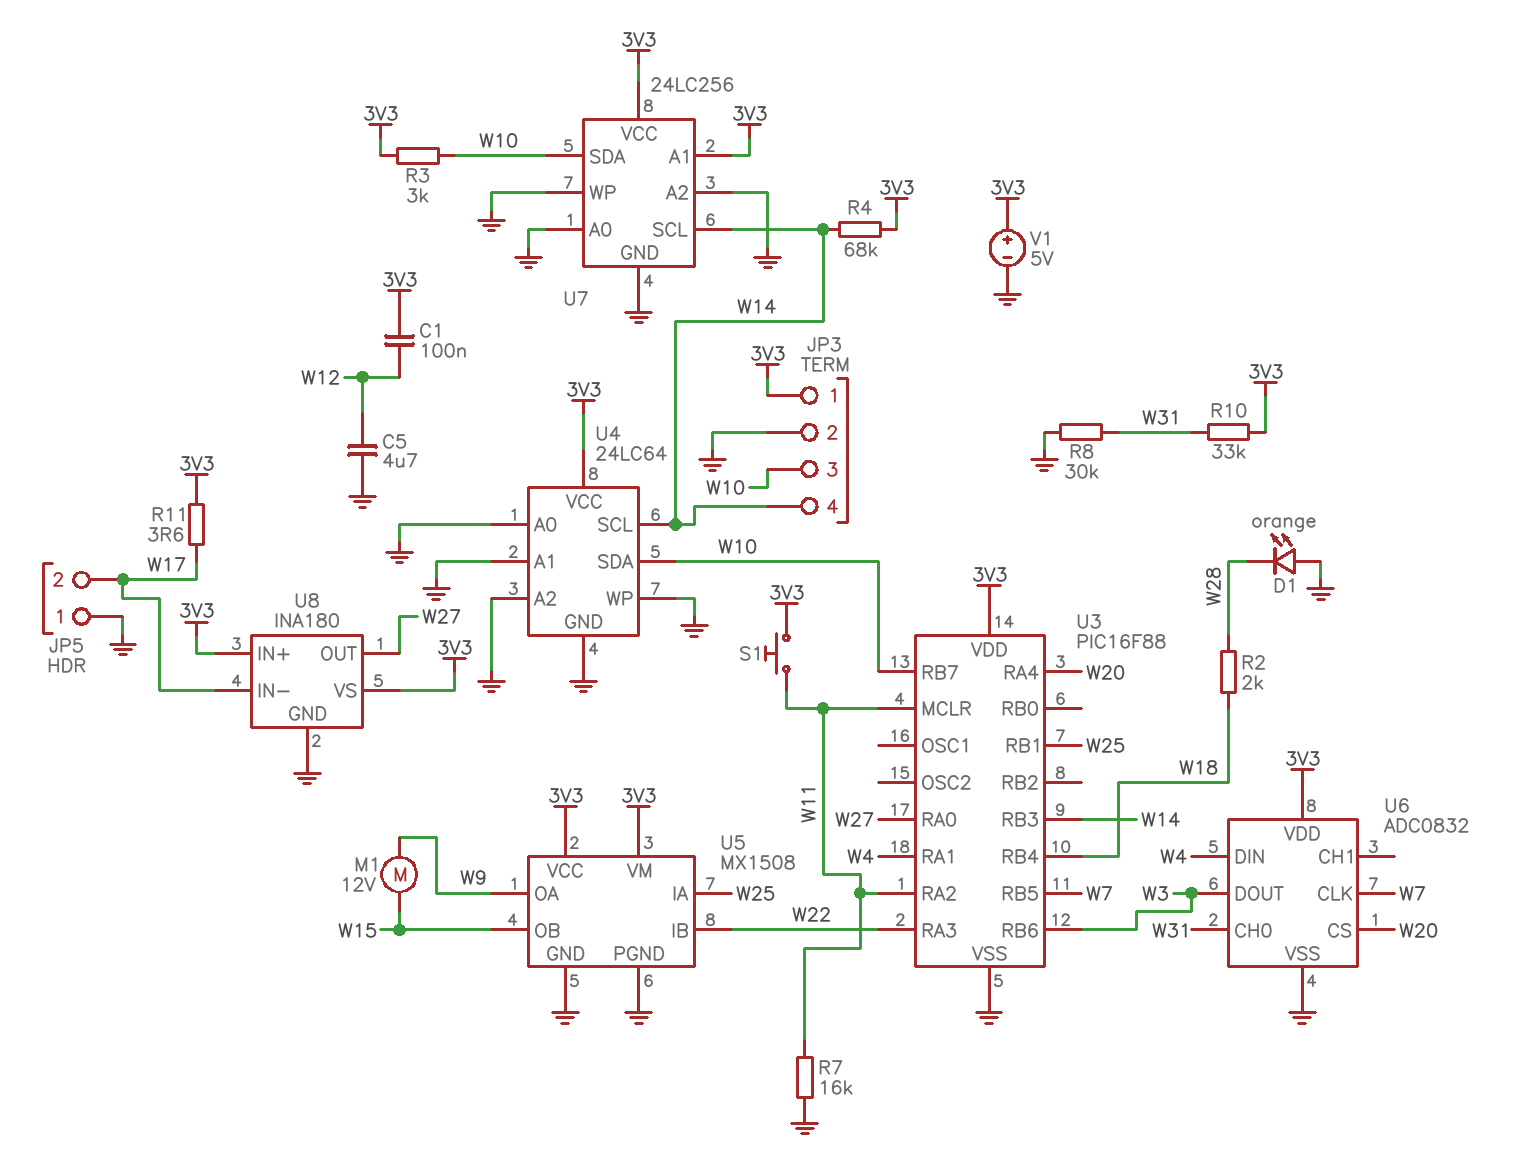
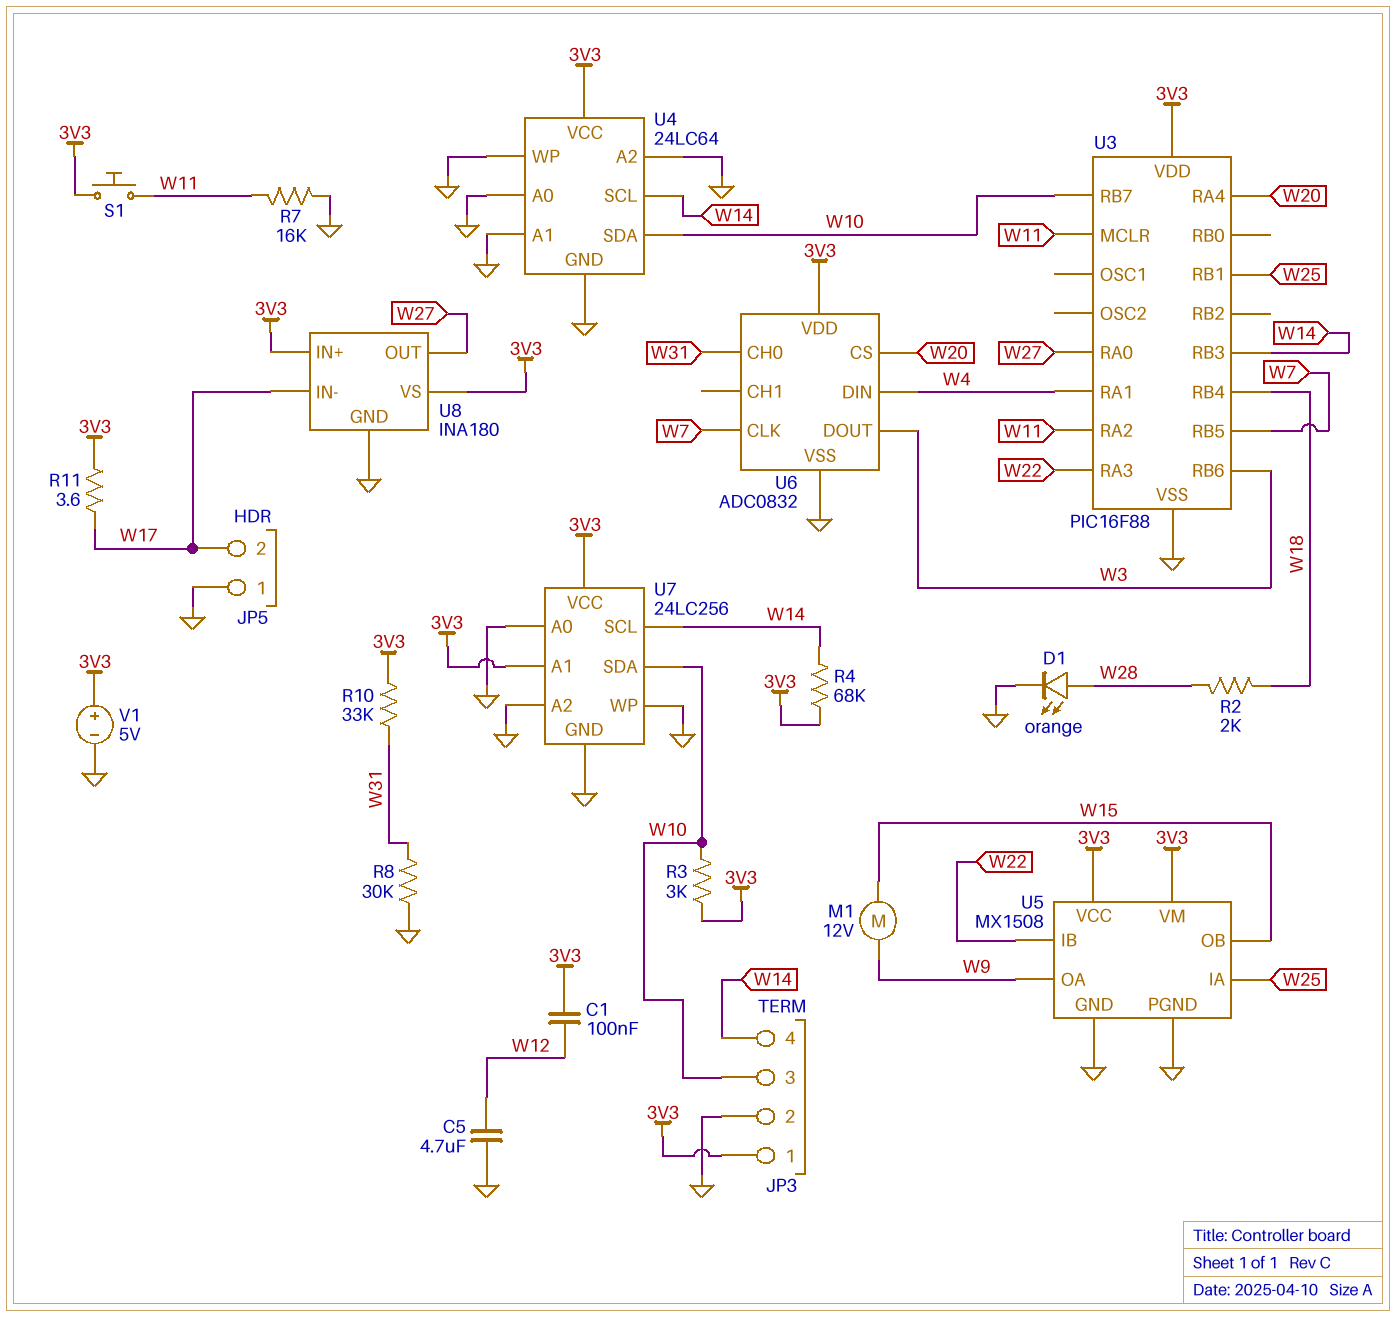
D1: LED orange (A GND, K W28) -> LED orange (A W28, K GND)

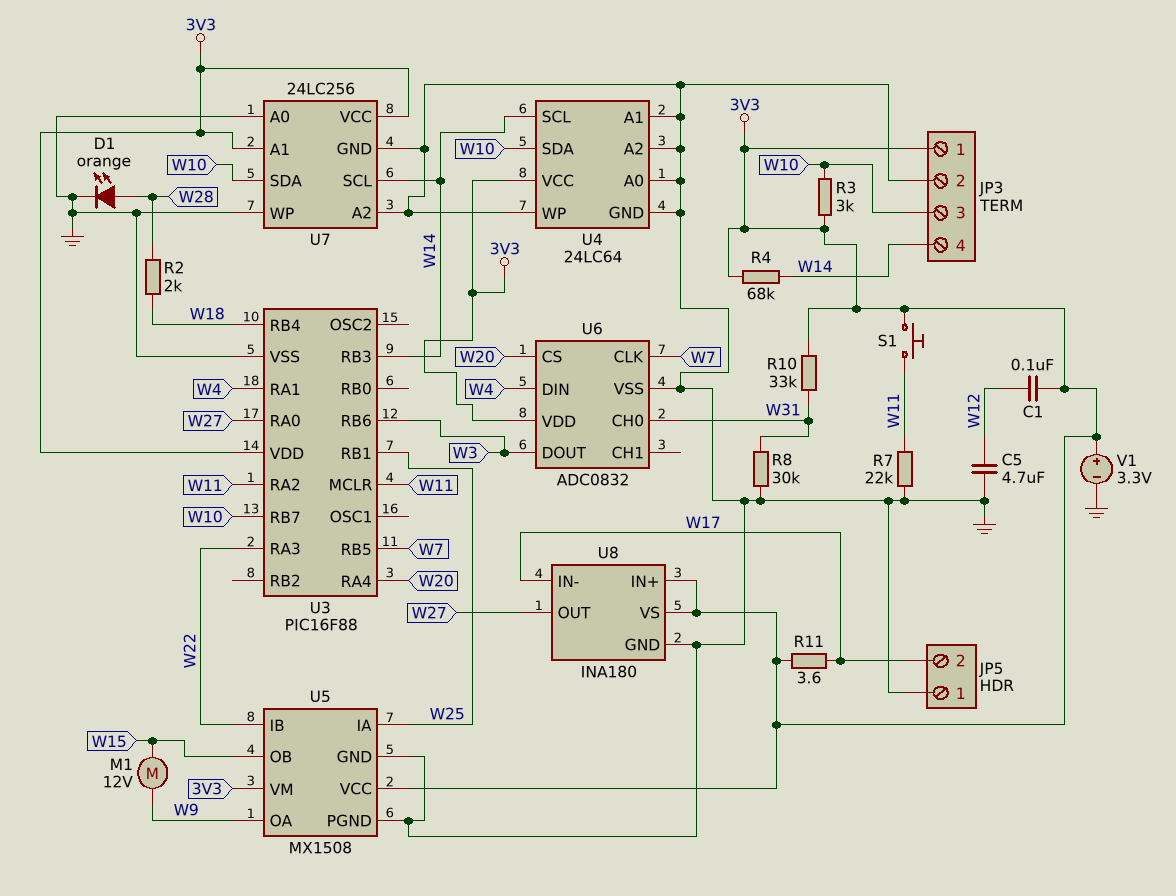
R7: 16k (GND, W11) -> 22k (GND, W11)
V1: 5V (plus 3V3, minus GND) -> 3.3V (plus 3V3, minus GND)

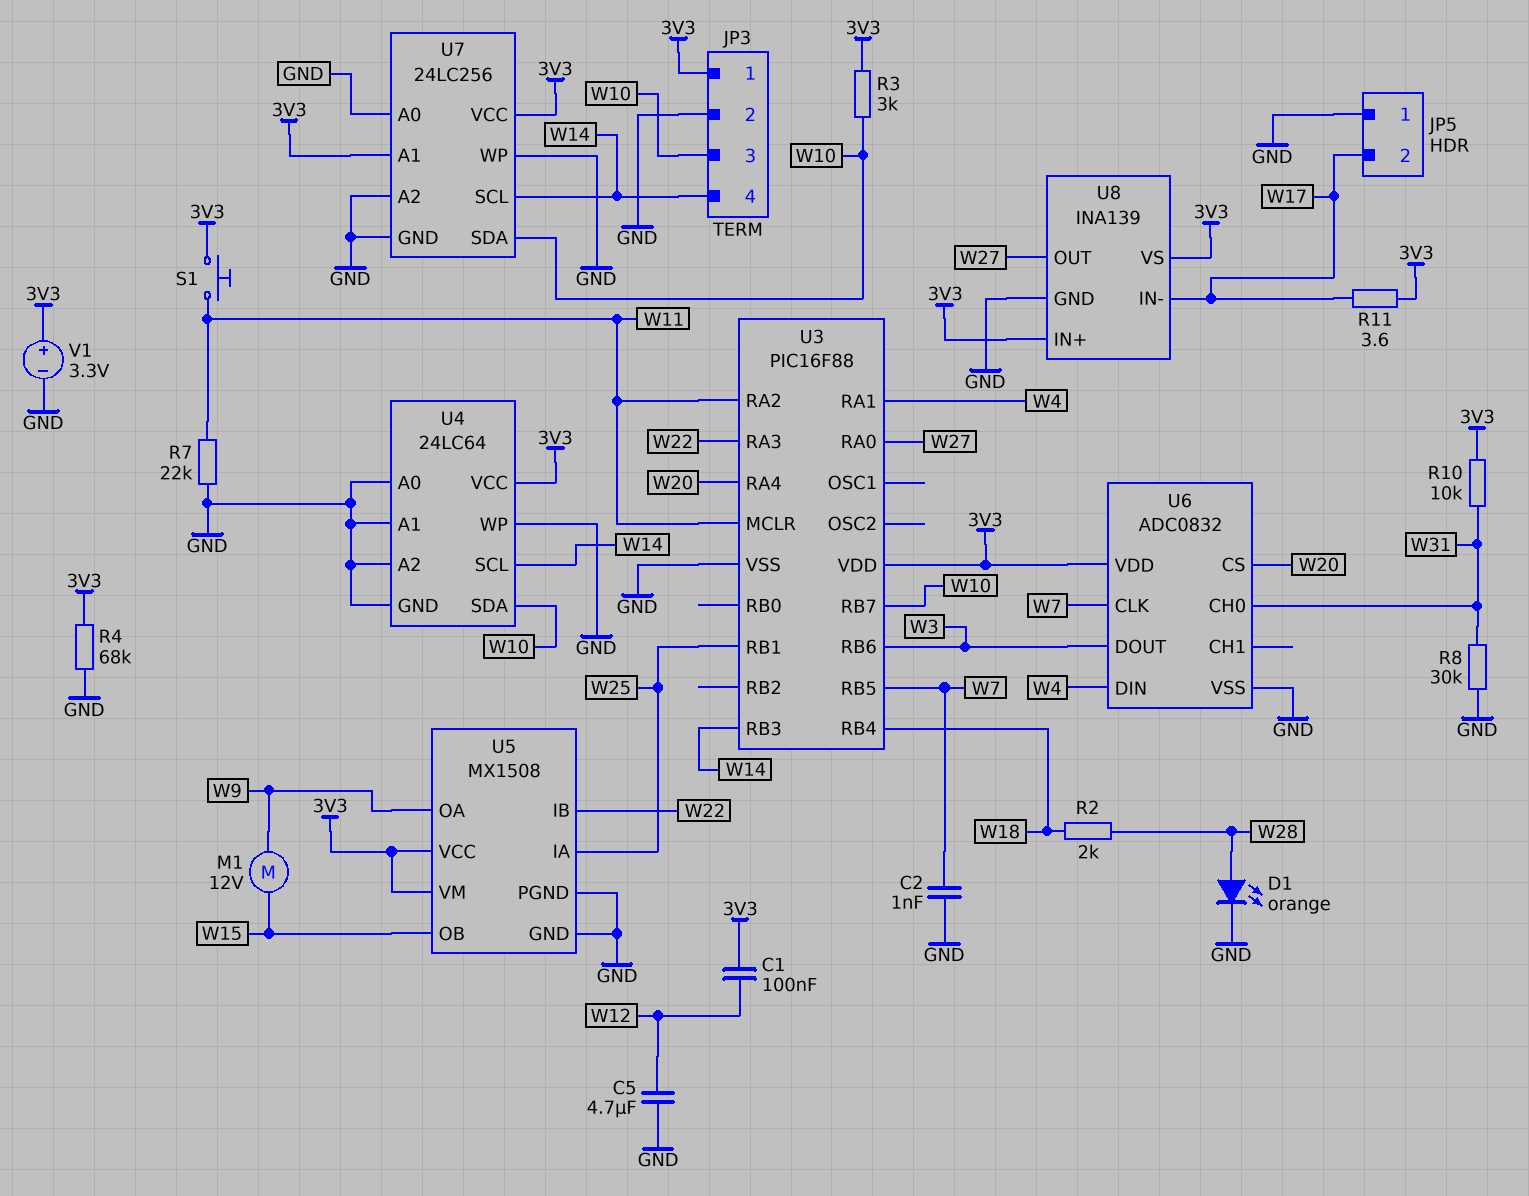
C2: none -> 1nF (GND, W7)
R4: 68k (3V3, W14) -> 68k (3V3, GND)
R10: 33k (3V3, W31) -> 10k (3V3, W31)
U8: INA180 -> INA139

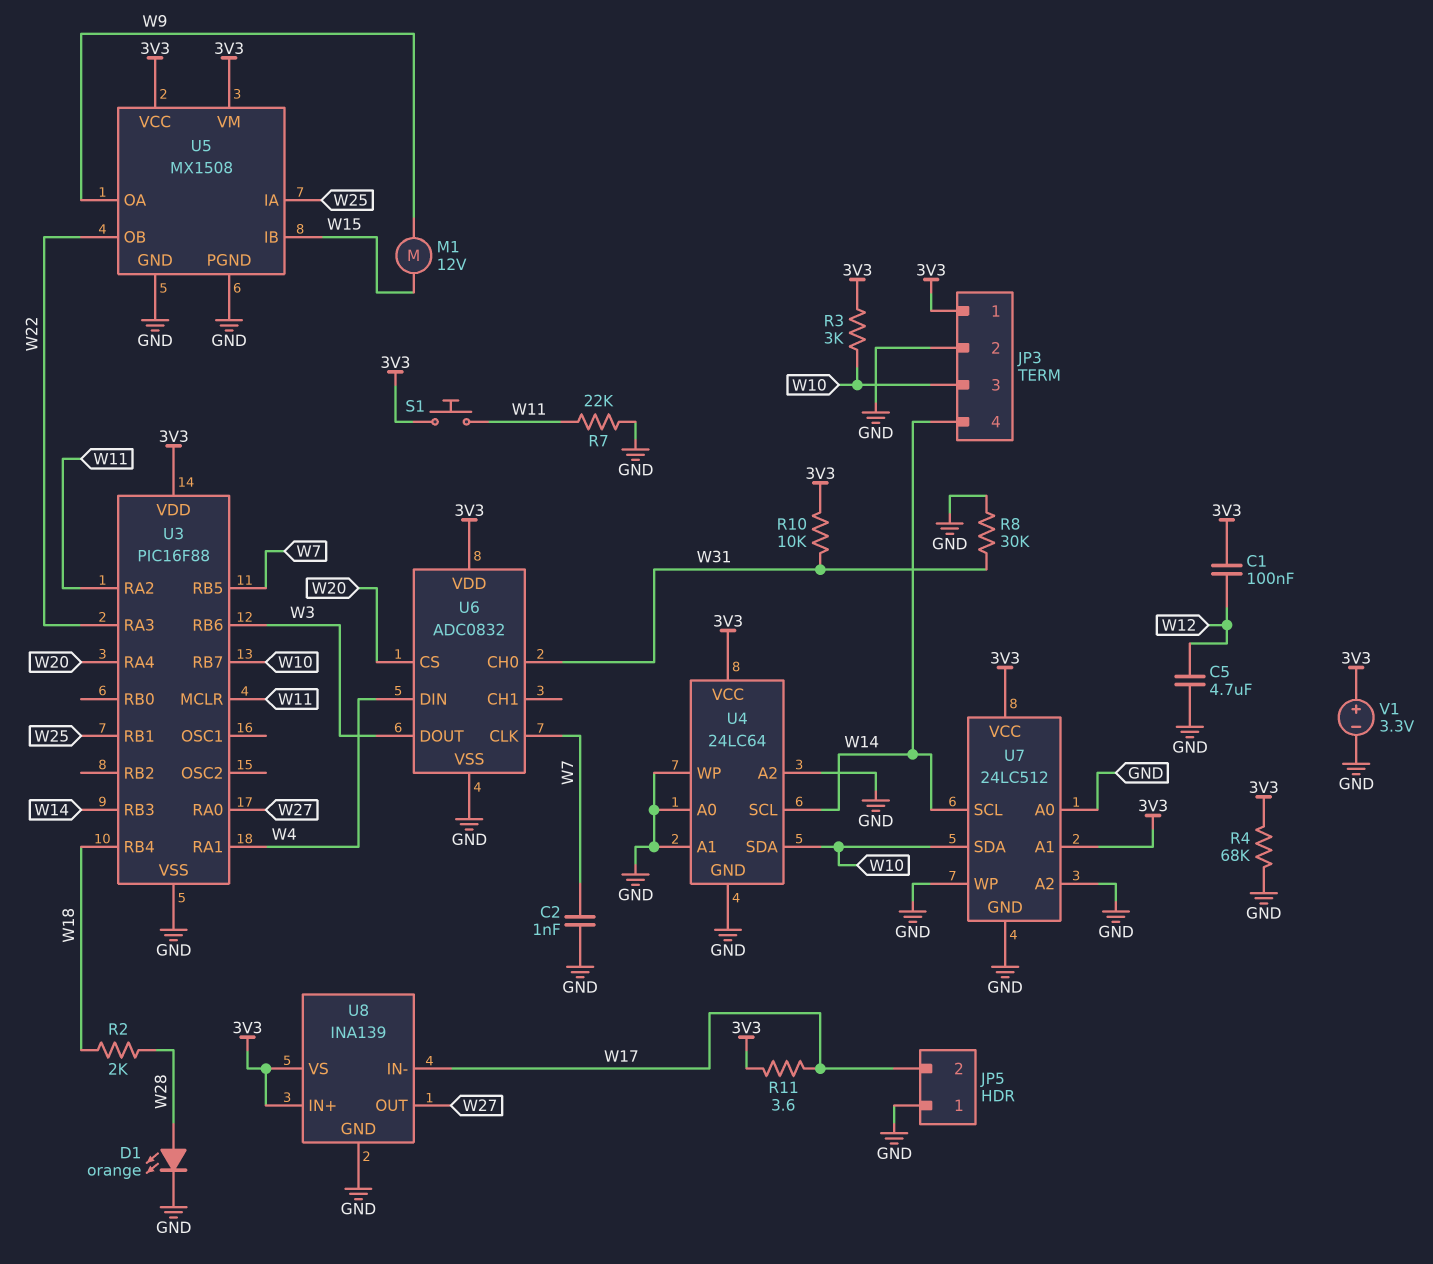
U5 pin IB: W22 -> W15
U5 pin OB: W15 -> W22
U7: 24LC256 -> 24LC512

